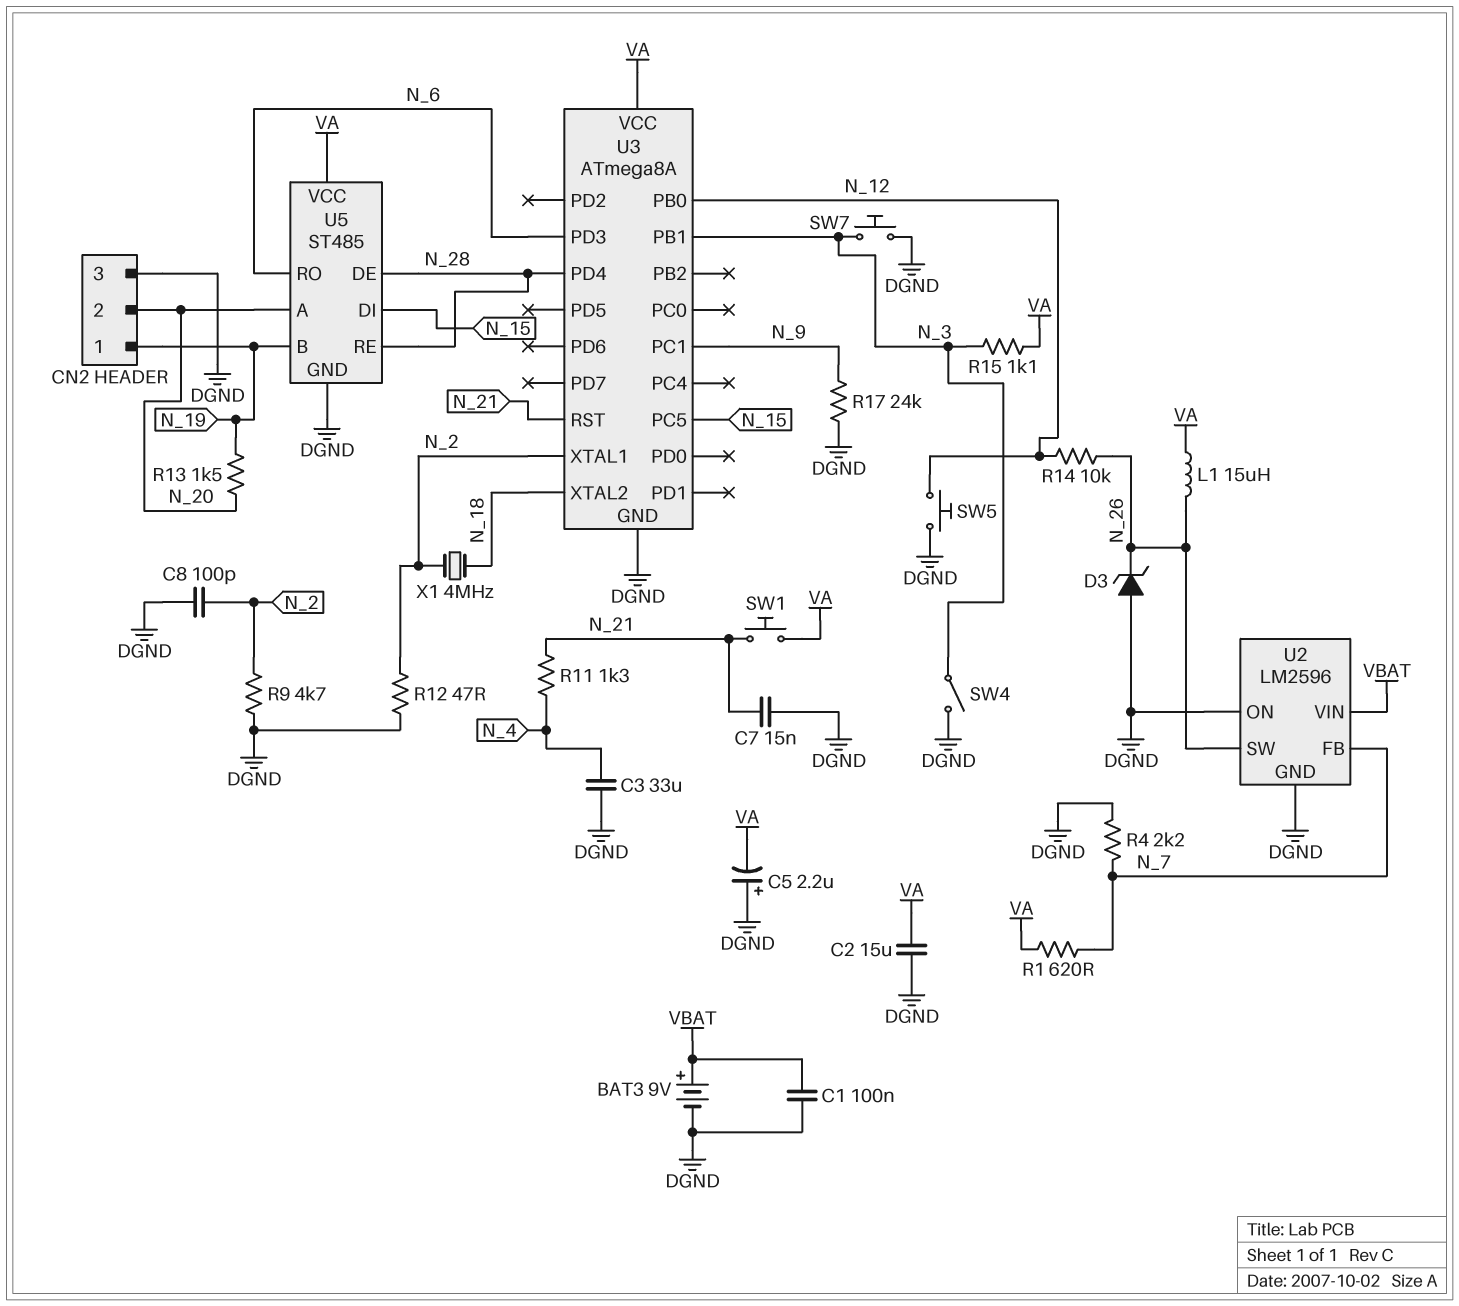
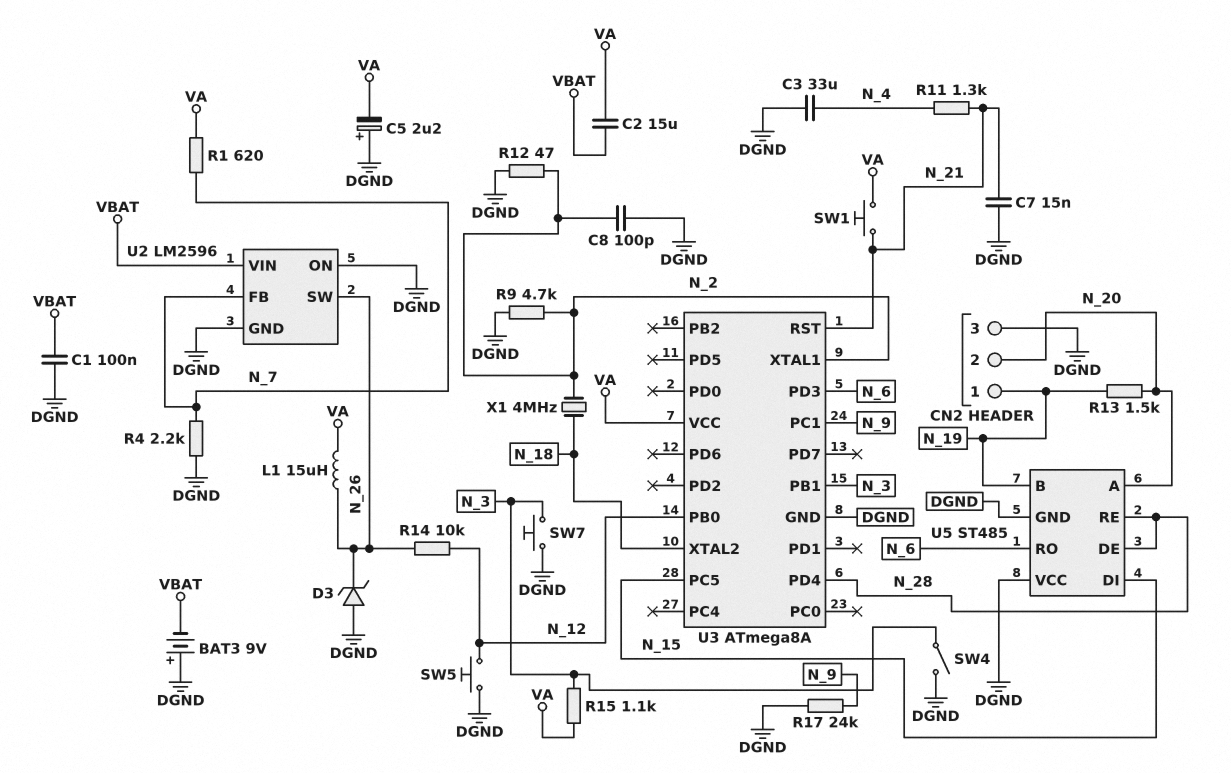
BAT3: 9V (plus VBAT, minus DGND) -> 9V (plus DGND, minus VBAT)
C2: 15uF (DGND, VA) -> 15uF (VA, VBAT)
U5 pin VCC: VA -> DGND

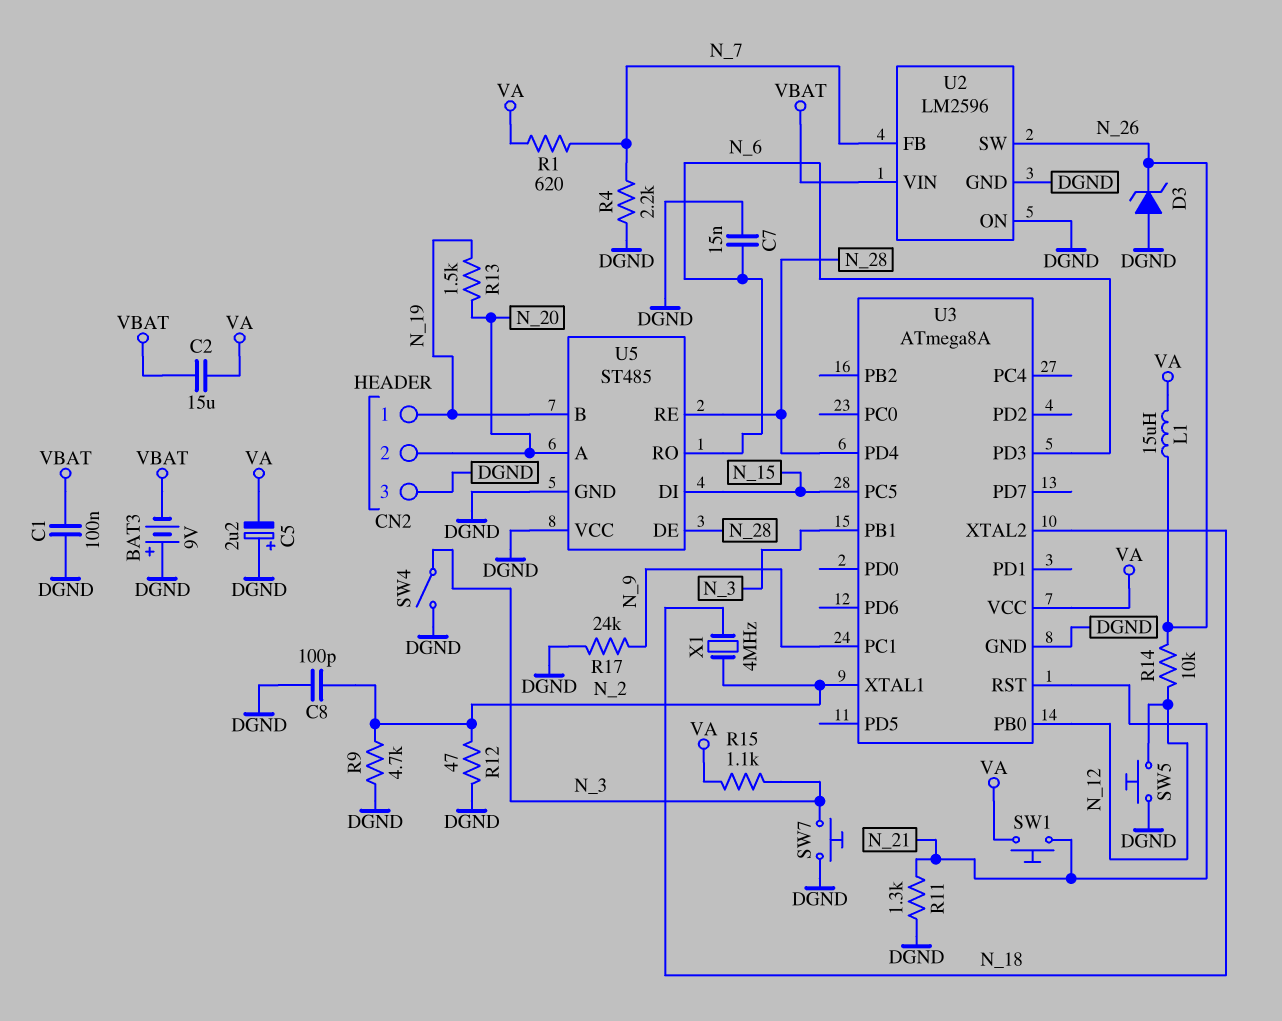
C3: 33uF (DGND, N_4) -> none
C7: 15nF (DGND, N_21) -> 15nF (DGND, N_6)
R11: 1.3k (N_4, N_21) -> 1.3k (DGND, N_21)

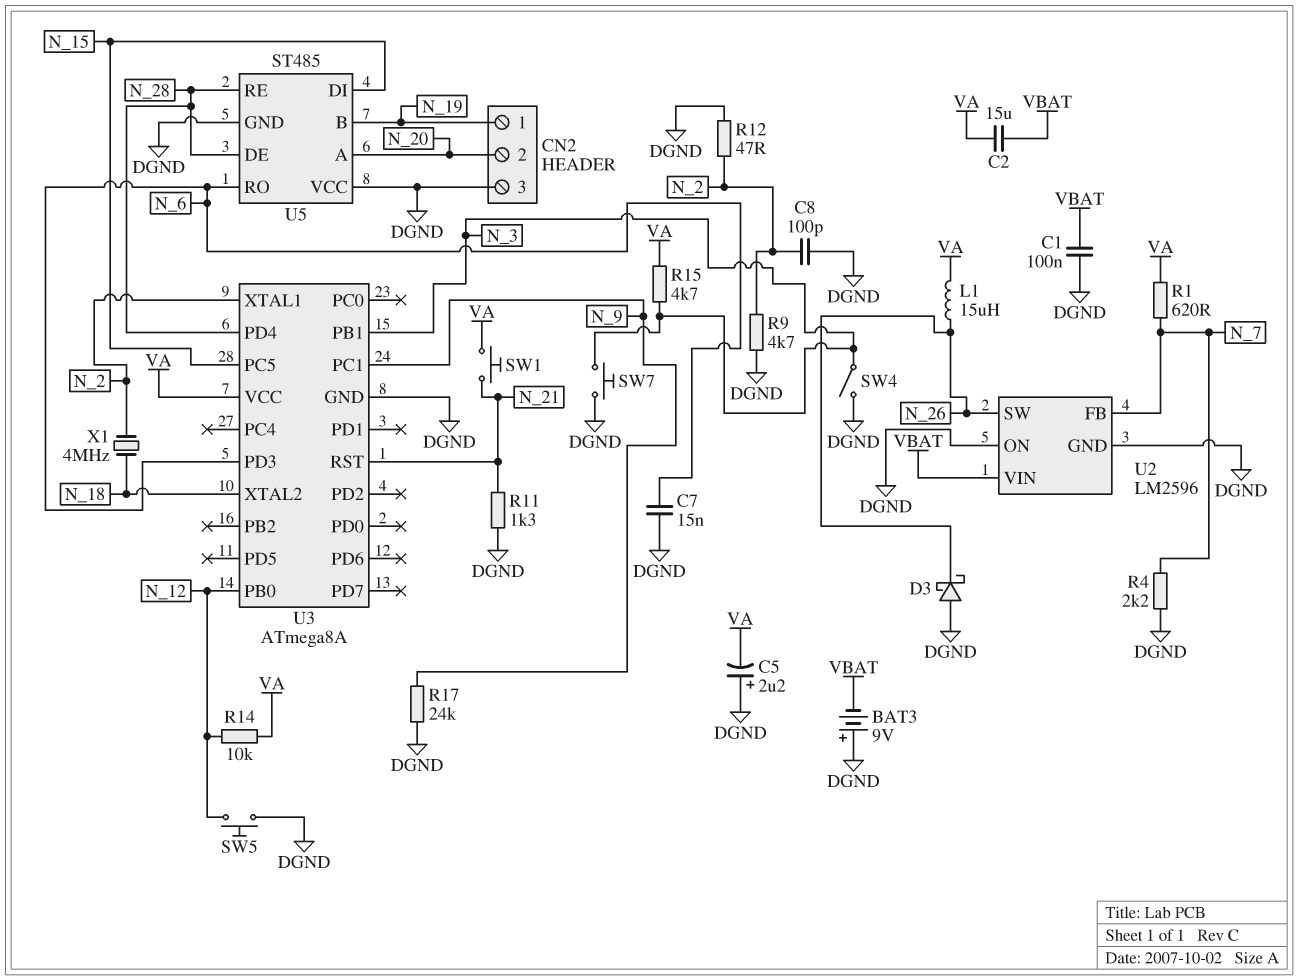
D3: zener (A DGND, K N_26) -> schottky (A DGND, K N_26)
R13: 1.5k (N_19, N_20) -> none
R14: 10k (N_12, N_26) -> 10k (N_12, VA)
R15: 1.1k (N_3, VA) -> 4.7k (N_3, VA)

